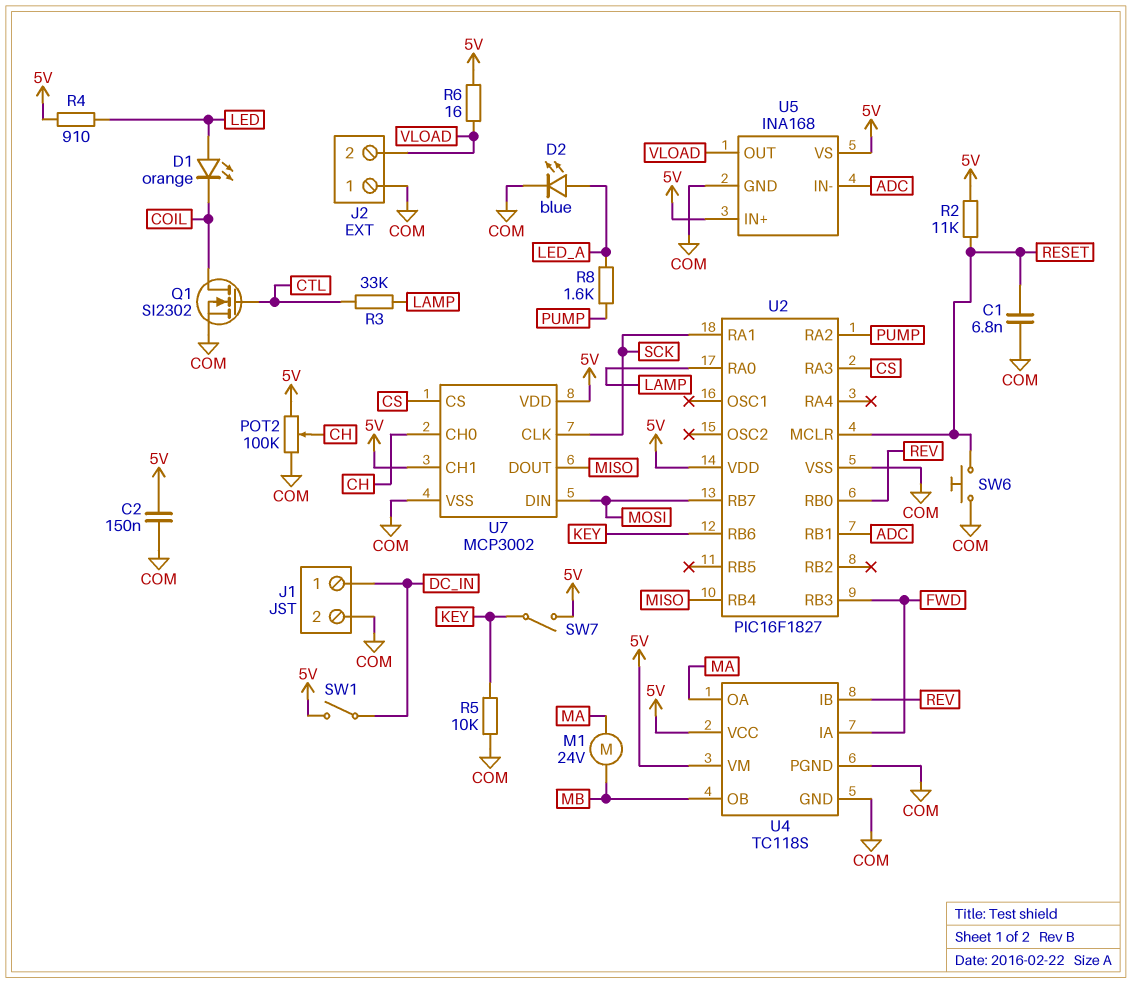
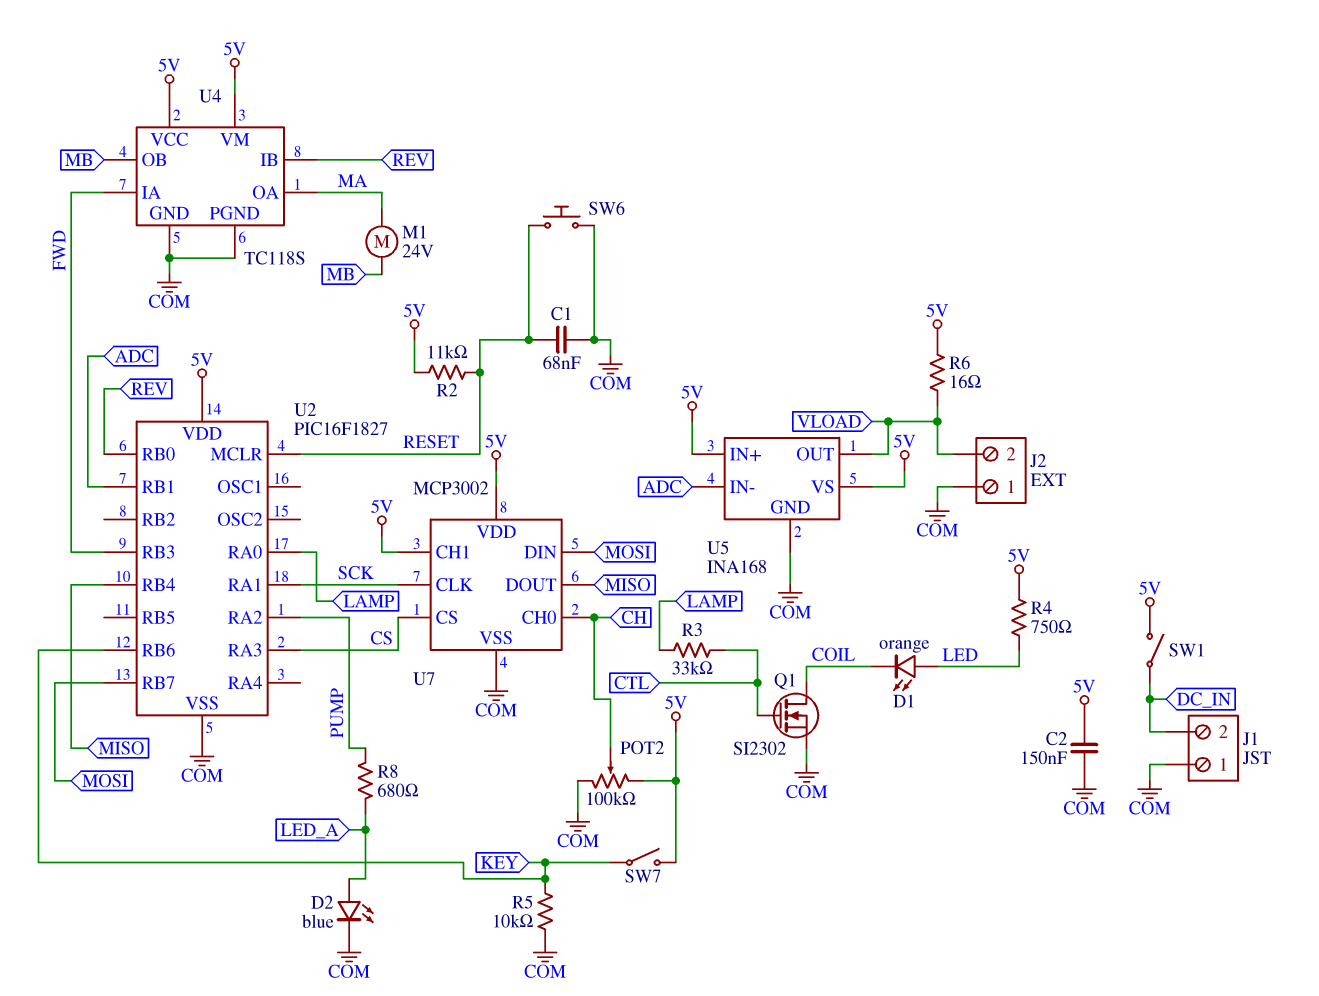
C1: 6.8nF (COM, RESET) -> 68nF (COM, RESET)
J1 pin 1: DC_IN -> COM
J1 pin 2: COM -> DC_IN
R4: 910 (5V, LED) -> 750 (5V, LED)
R8: 1.6k (LED_A, PUMP) -> 680 (LED_A, PUMP)

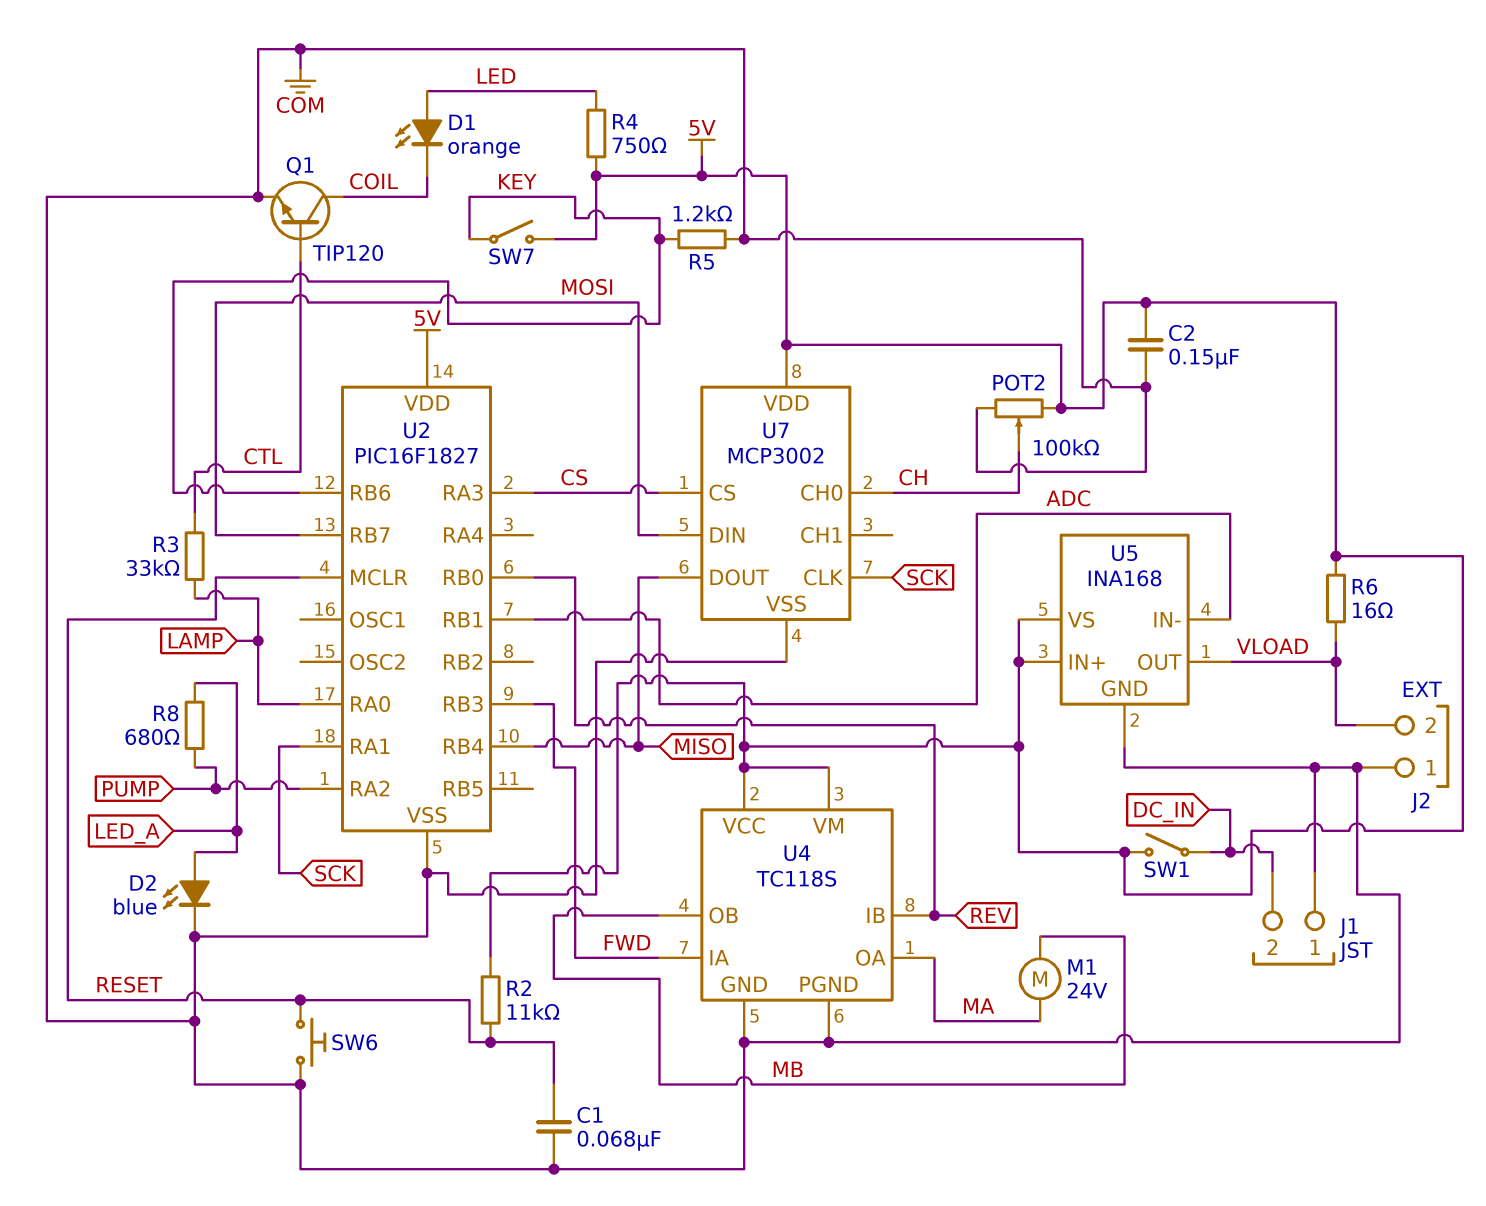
Q1: NMOS SI2302 (G CTL, D COIL, S COM) -> NPN TIP120 (B CTL, C COIL, E COM)
R5: 10k (COM, KEY) -> 1.2k (COM, KEY)
U7 pin CH1: 5V -> none

